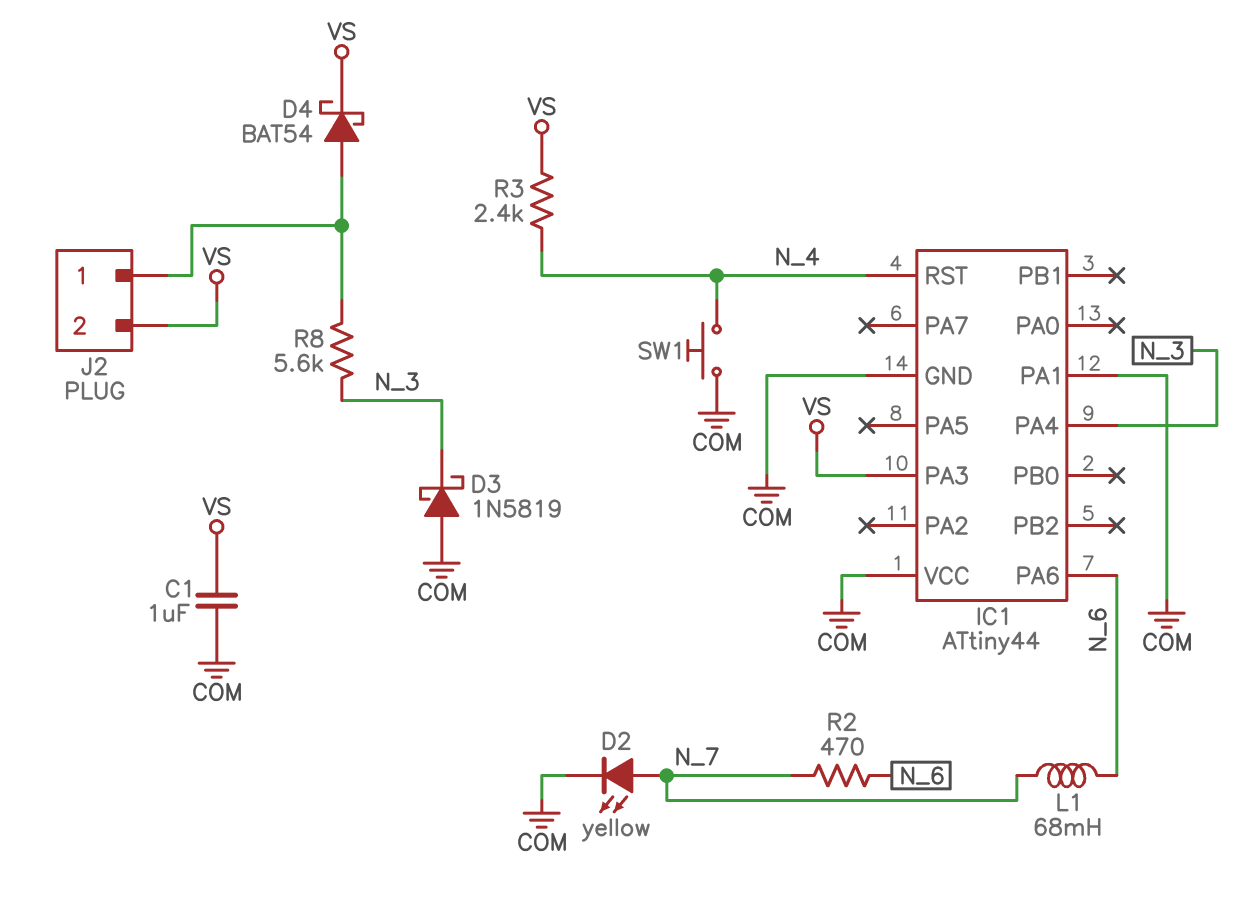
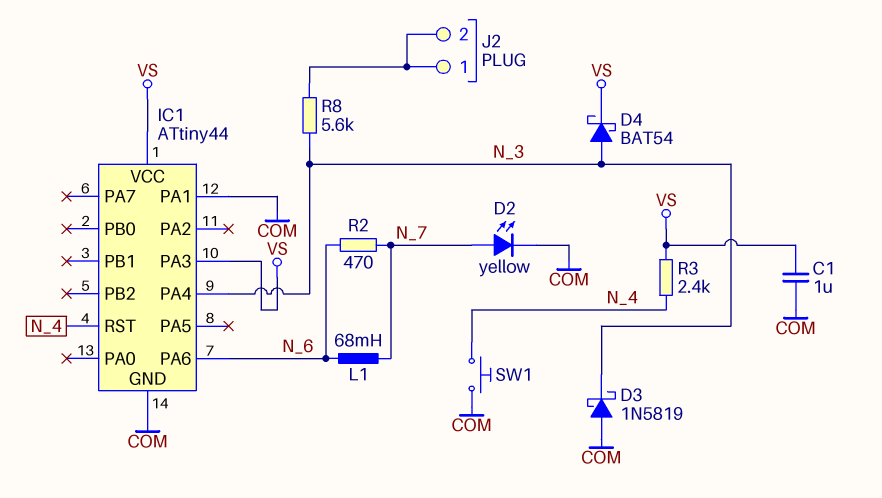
D4: schottky BAT54 (A J2/1, K VS) -> schottky BAT54 (A N_3, K VS)
IC1 pin VCC: COM -> VS
J2 pin 2: VS -> J2/1

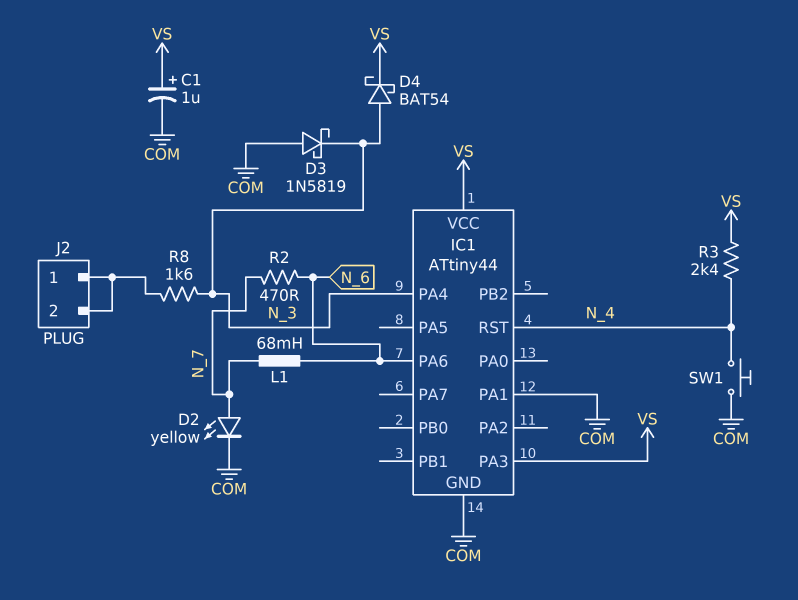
C1: 1uF (COM, VS) -> 1uF (plus VS, minus COM)
R8: 5.6k (J2/1, N_3) -> 1.6k (J2/1, N_3)

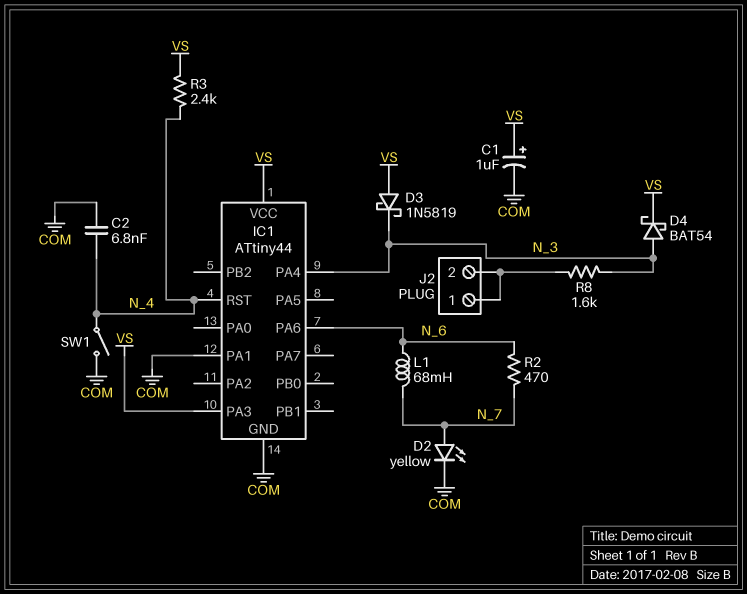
C2: none -> 6.8nF (COM, N_4)
D3: schottky 1N5819 (A COM, K N_3) -> schottky 1N5819 (A VS, K N_3)
SW1: button (COM, N_4) -> switch (COM, N_4)

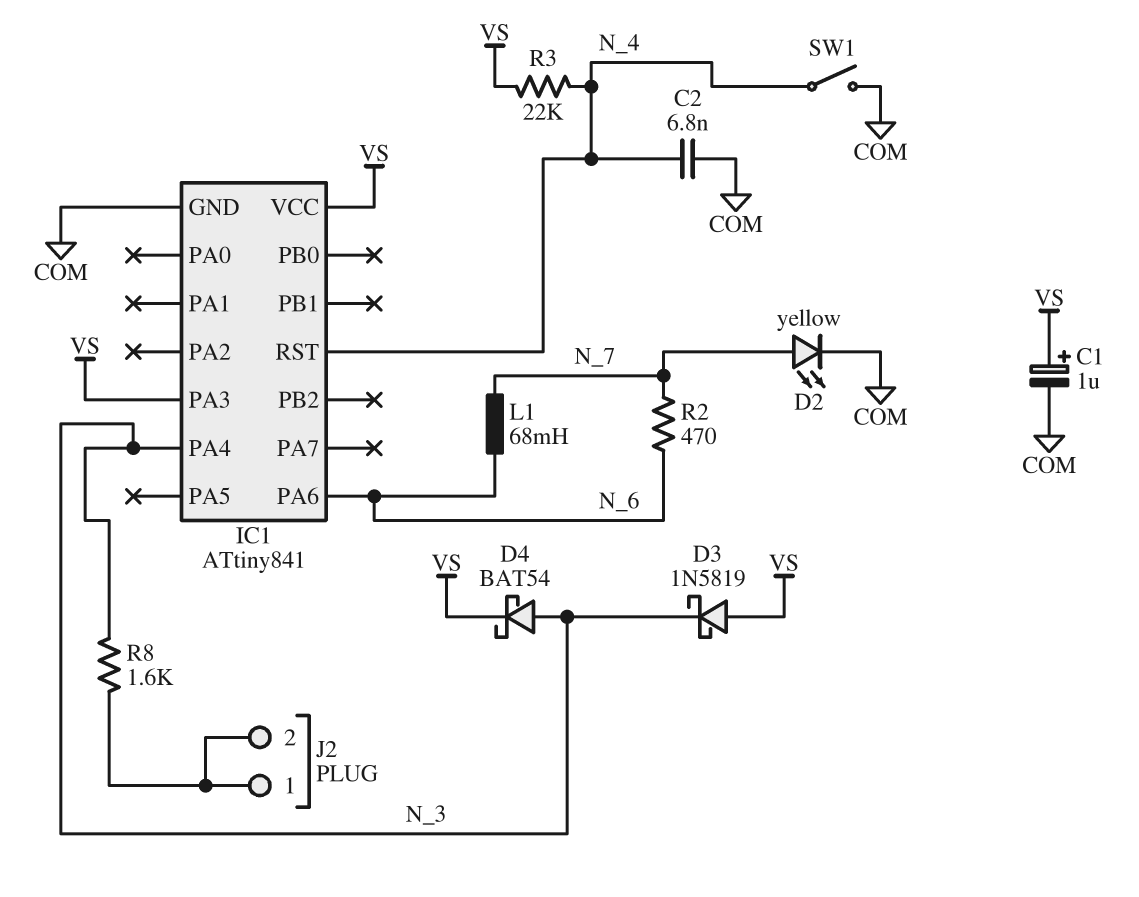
IC1: ATtiny44 -> ATtiny841
IC1 pin PA1: COM -> none
R3: 2.4k (N_4, VS) -> 22k (N_4, VS)

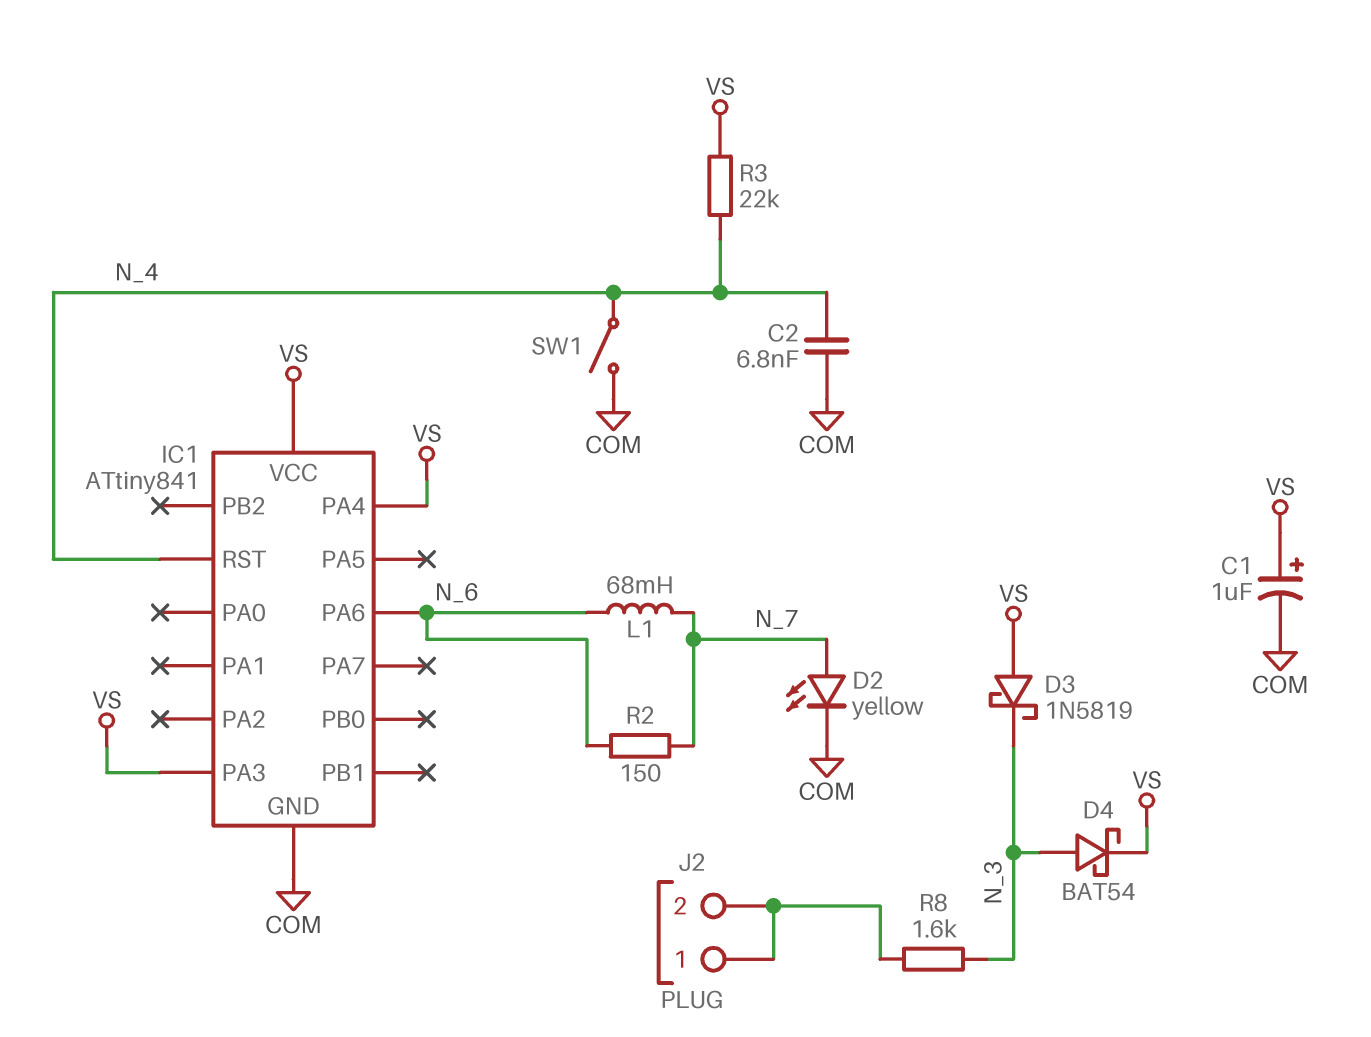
IC1 pin PA4: N_3 -> VS
R2: 470 (N_6, N_7) -> 150 (N_6, N_7)

